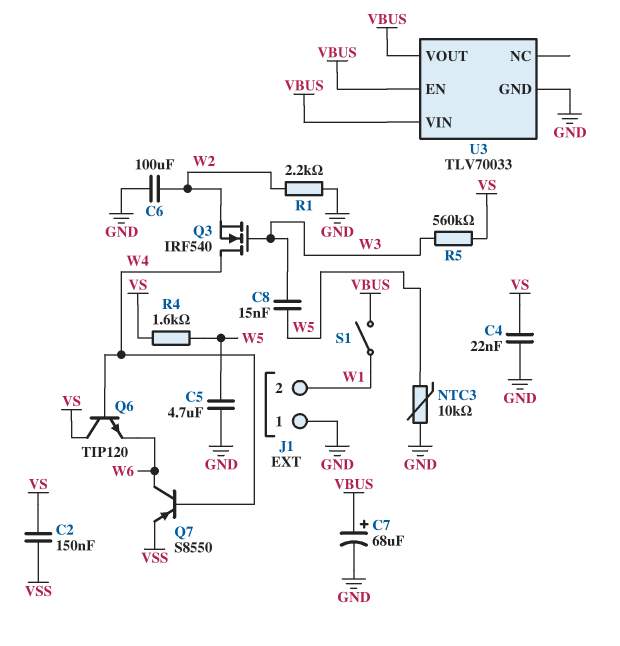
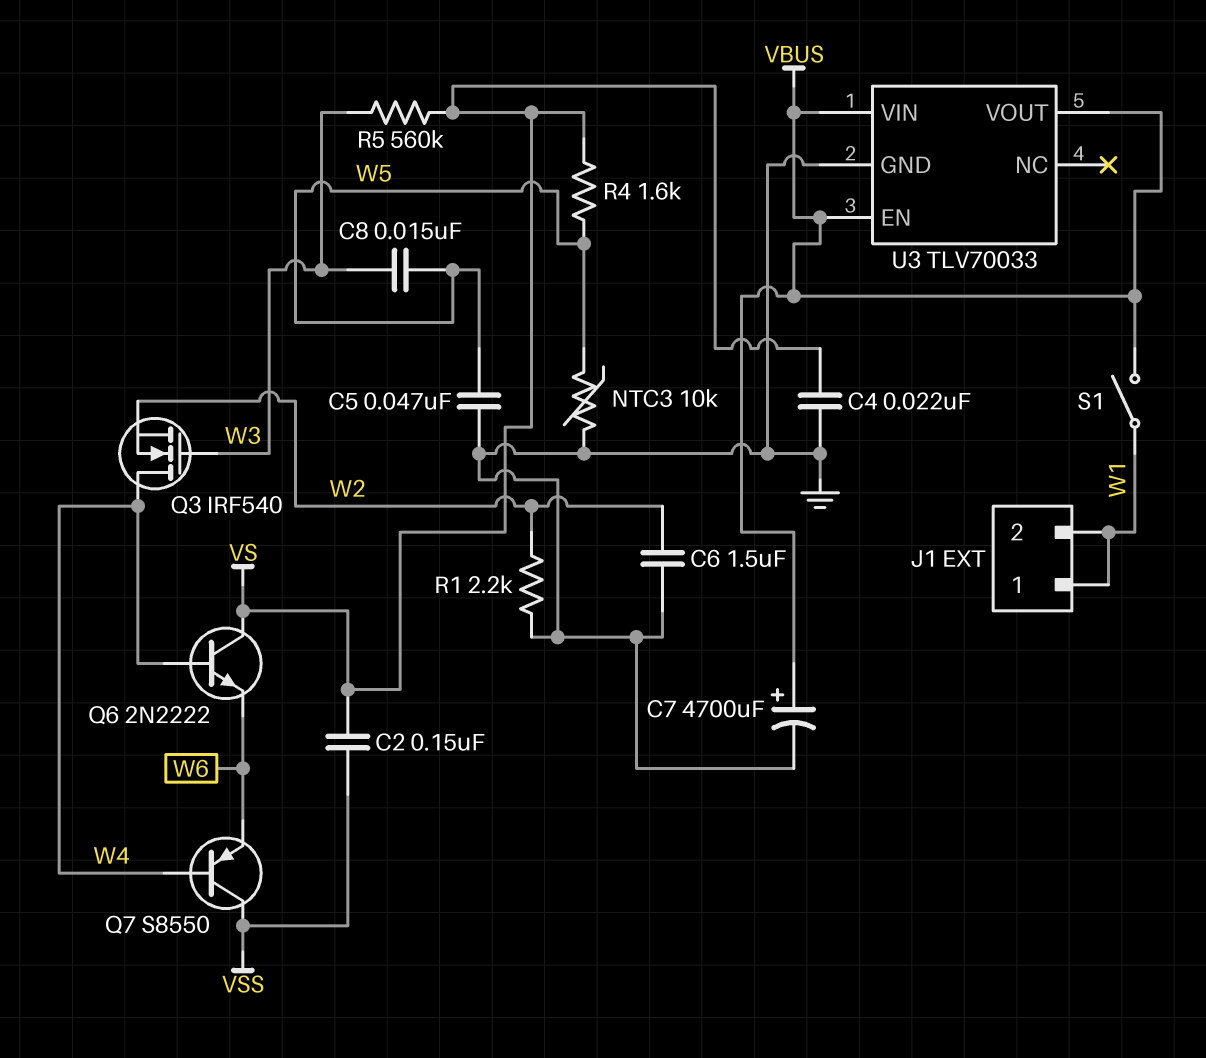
C5: 4.7uF (GND, W5) -> 47nF (GND, W5)
C6: 100uF (GND, W2) -> 1.5uF (GND, W2)
C7: 68uF (plus VBUS, minus GND) -> 4700uF (plus VBUS, minus GND)
J1 pin 1: GND -> W1
Q6: NPN TIP120 (B W4, C VS, E W6) -> NPN 2N2222 (B W4, C VS, E W6)
Q7: PNP S8550 (B W4, C W6, E VSS) -> PNP S8550 (B W4, C VSS, E W6)

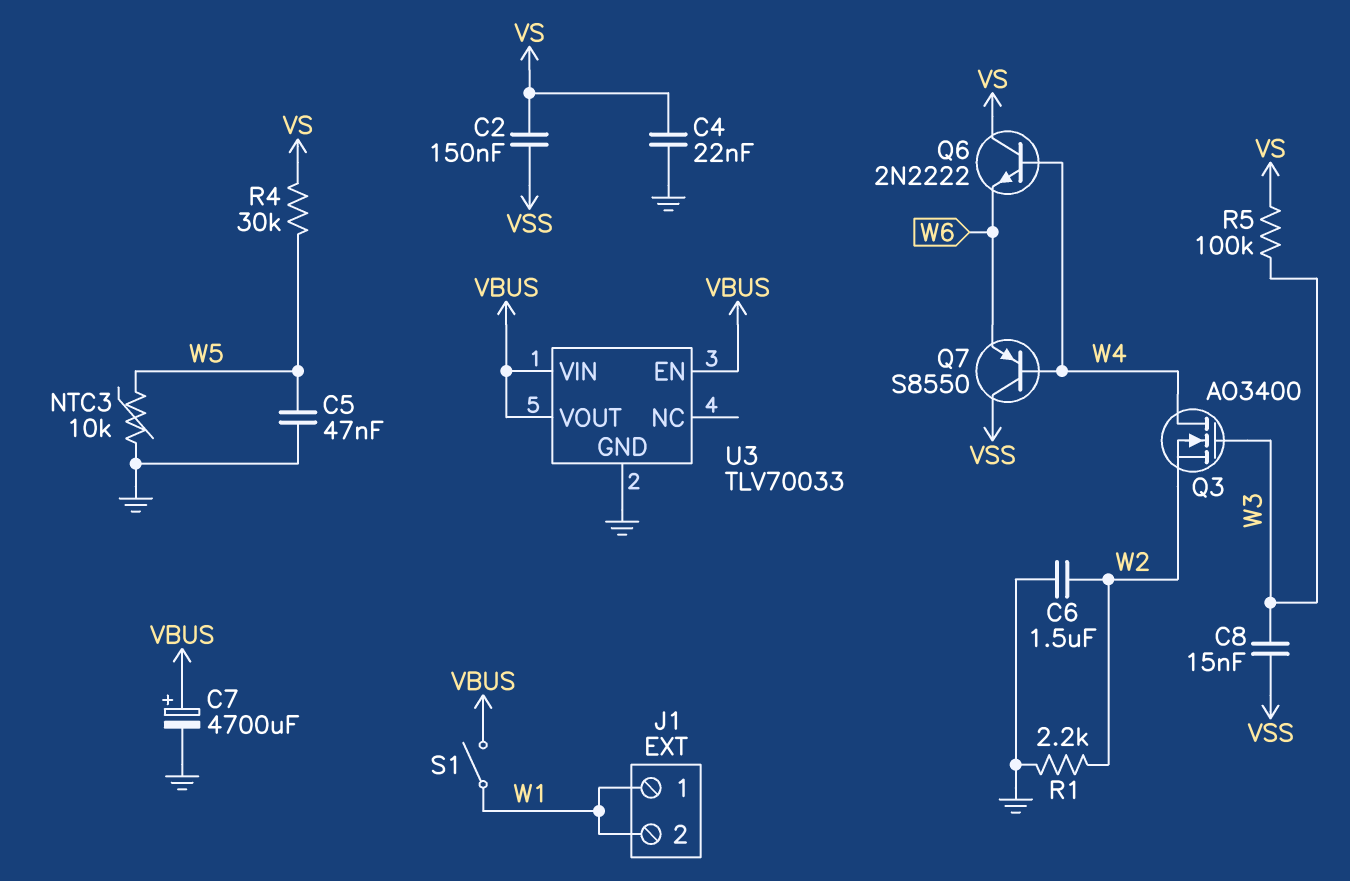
C8: 15nF (W3, W5) -> 15nF (VSS, W3)
Q3: NMOS IRF540 (G W3, D W4, S W2) -> NMOS AO3400 (G W3, D W4, S W2)
R4: 1.6k (VS, W5) -> 30k (VS, W5)
R5: 560k (VS, W3) -> 100k (VS, W3)

